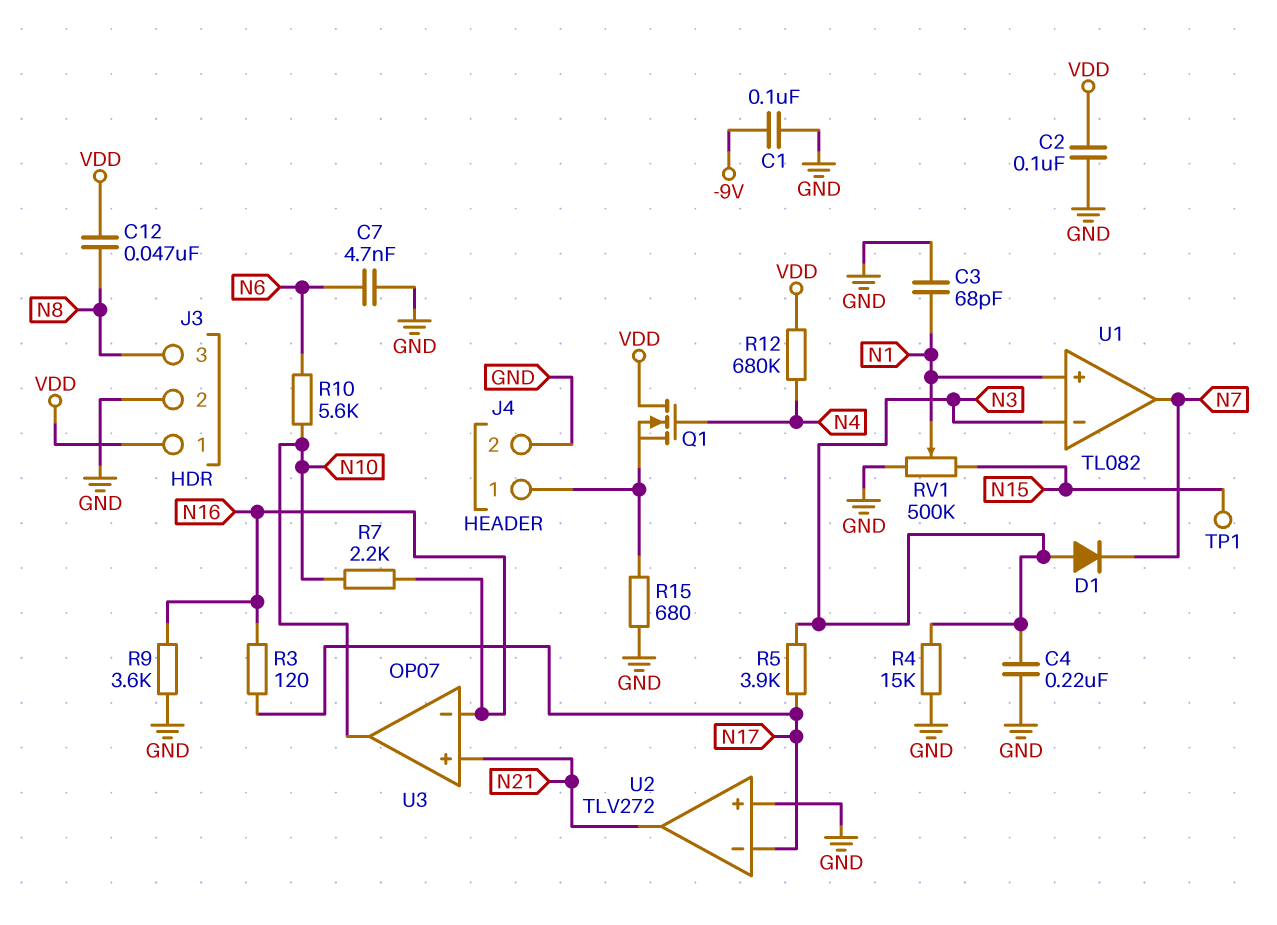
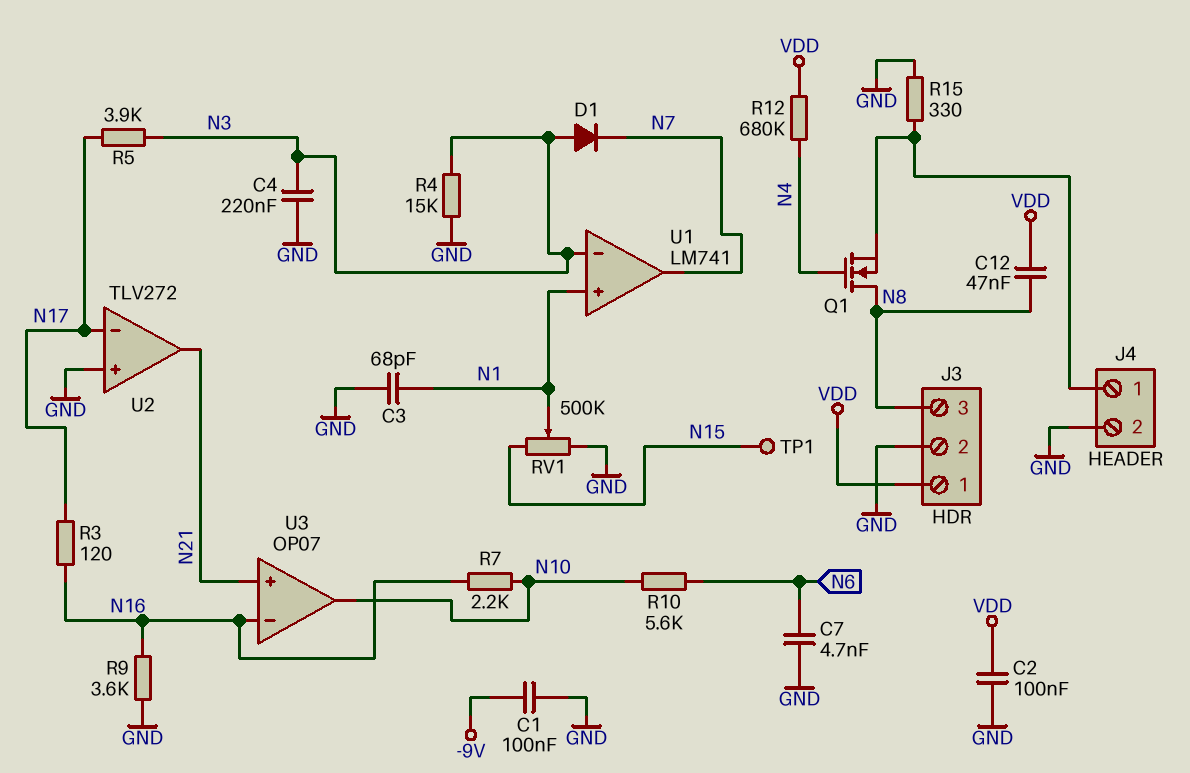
Q1: NMOS (G N4, D VDD, S J4/1) -> NMOS (G N4, D N8, S J4/1)
R15: 680 (GND, J4/1) -> 330 (GND, J4/1)
U1: TL082 -> LM741

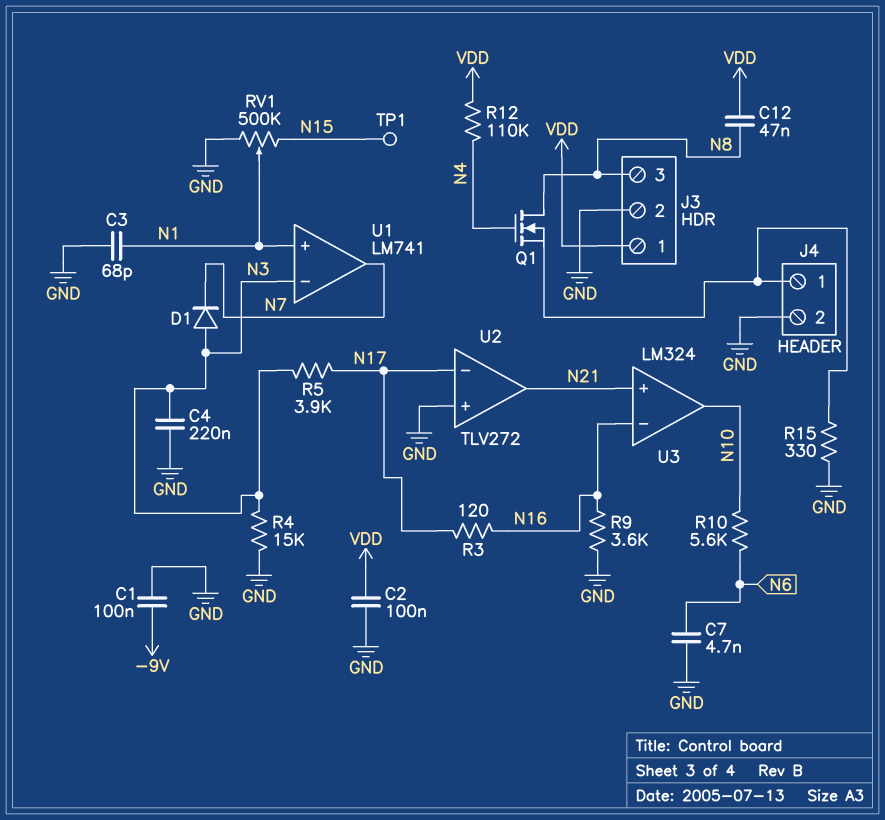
R7: 2.2k (N10, N16) -> none
R12: 680k (N4, VDD) -> 110k (N4, VDD)
U3: OP07 -> LM324

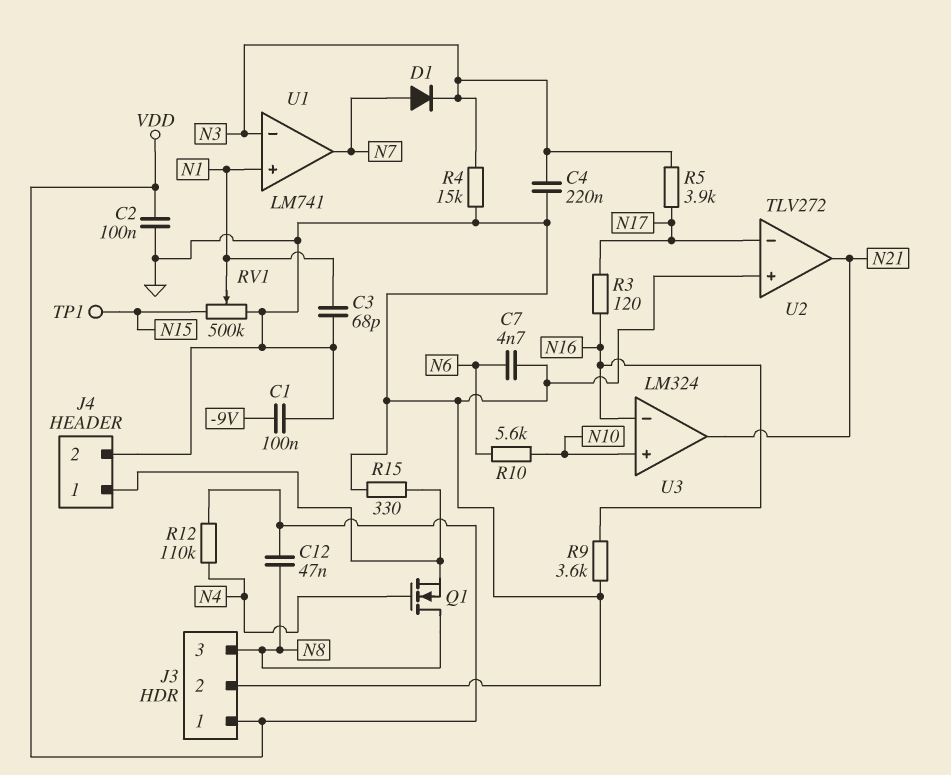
D1: diode (A N3, K N7) -> diode (A N7, K N3)
U3 pin in+: N21 -> N10
U3 pin out: N10 -> N21

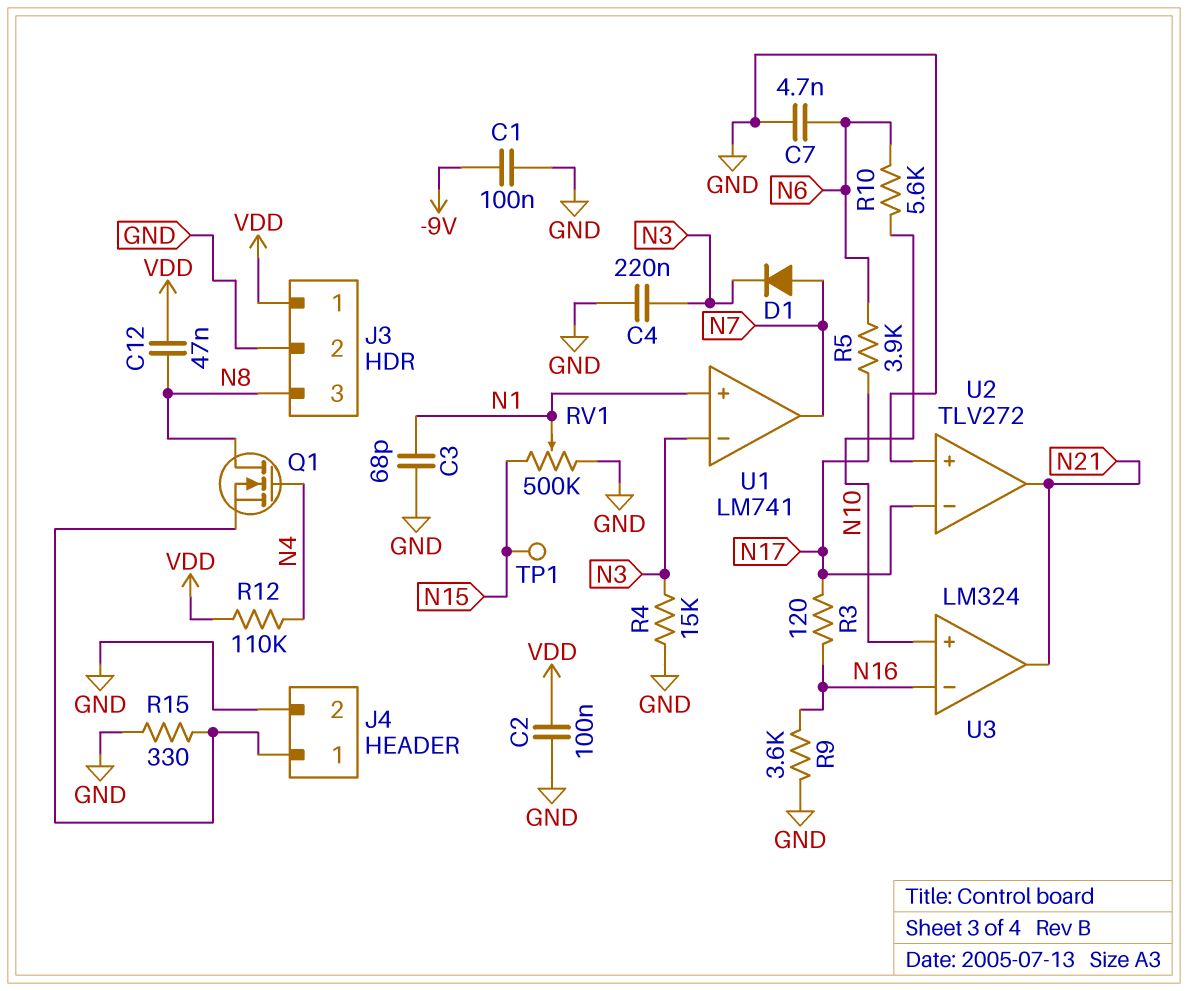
R5: 3.9k (N3, N17) -> 3.9k (N6, N17)

